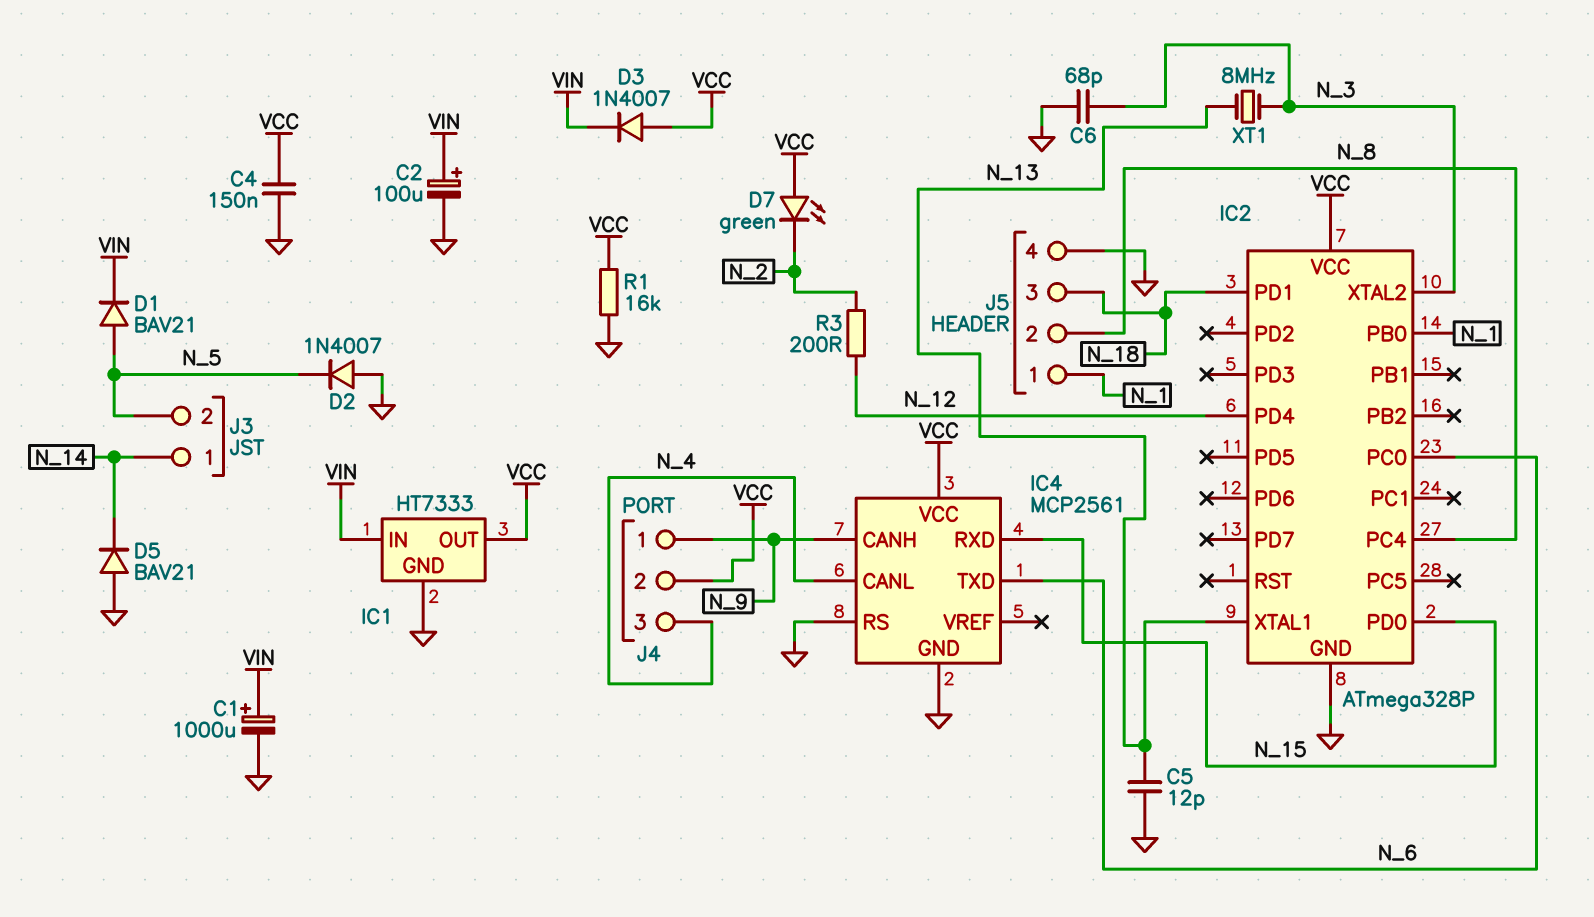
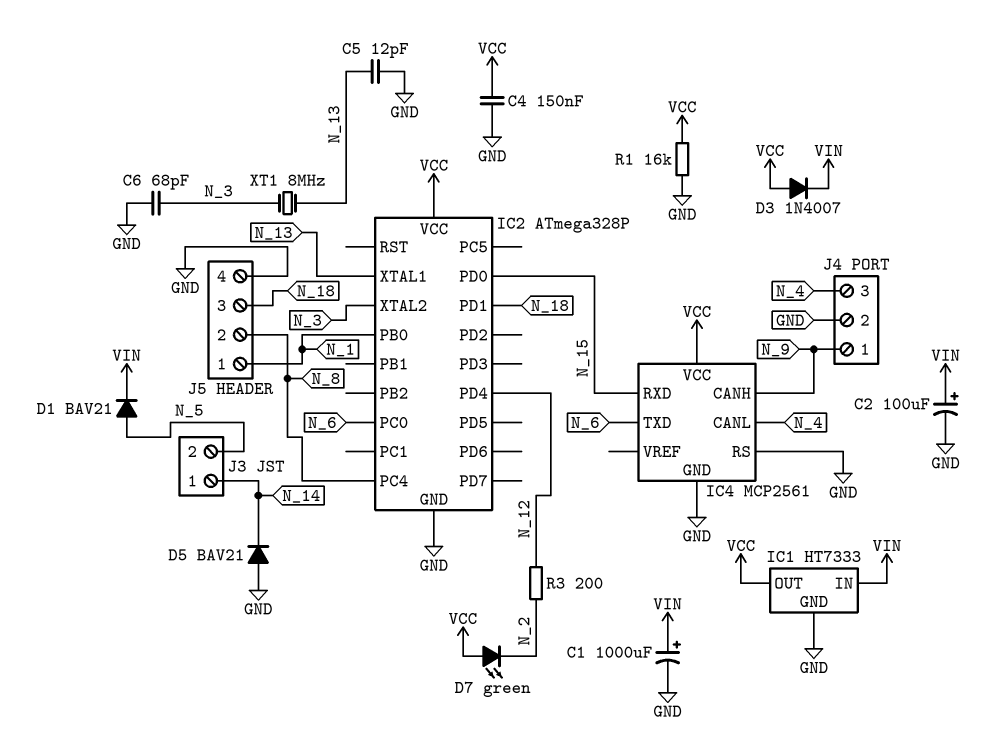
D2: diode 1N4007 (A GND, K N_5) -> none
J4 pin 2: VCC -> GND

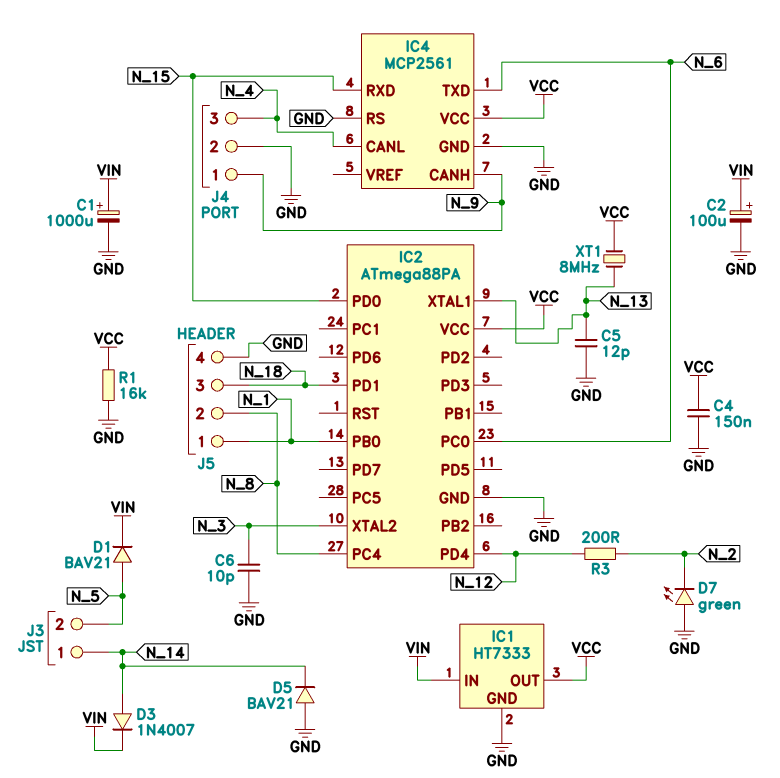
C6: 68pF (GND, N_3) -> 10pF (GND, N_3)
D3: diode 1N4007 (A VCC, K VIN) -> diode 1N4007 (A N_14, K VIN)
D7: LED green (A VCC, K N_2) -> LED green (A GND, K N_2)
IC2: ATmega328P -> ATmega88PA
XT1: 8MHz (N_3, N_13) -> 8MHz (N_13, VCC)

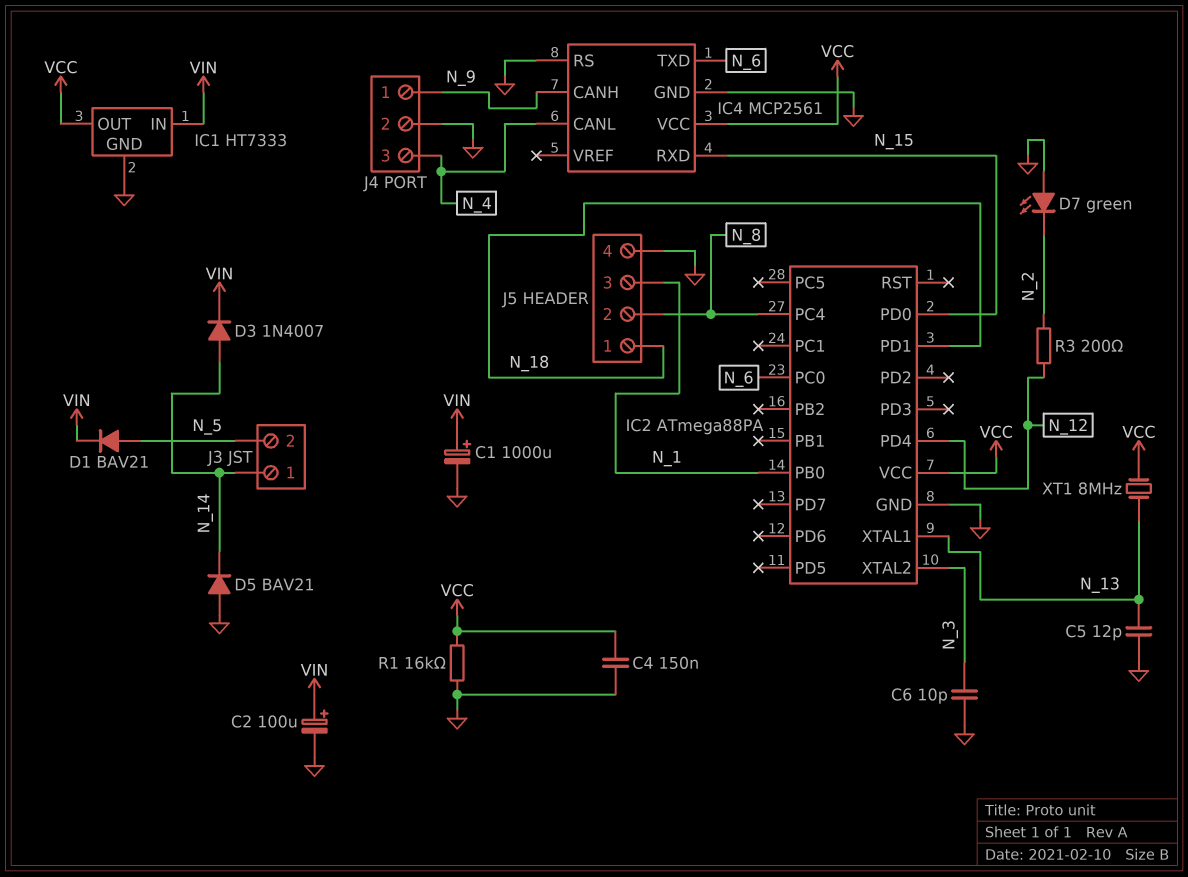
J5 pin 1: N_1 -> N_18
J5 pin 3: N_18 -> N_1

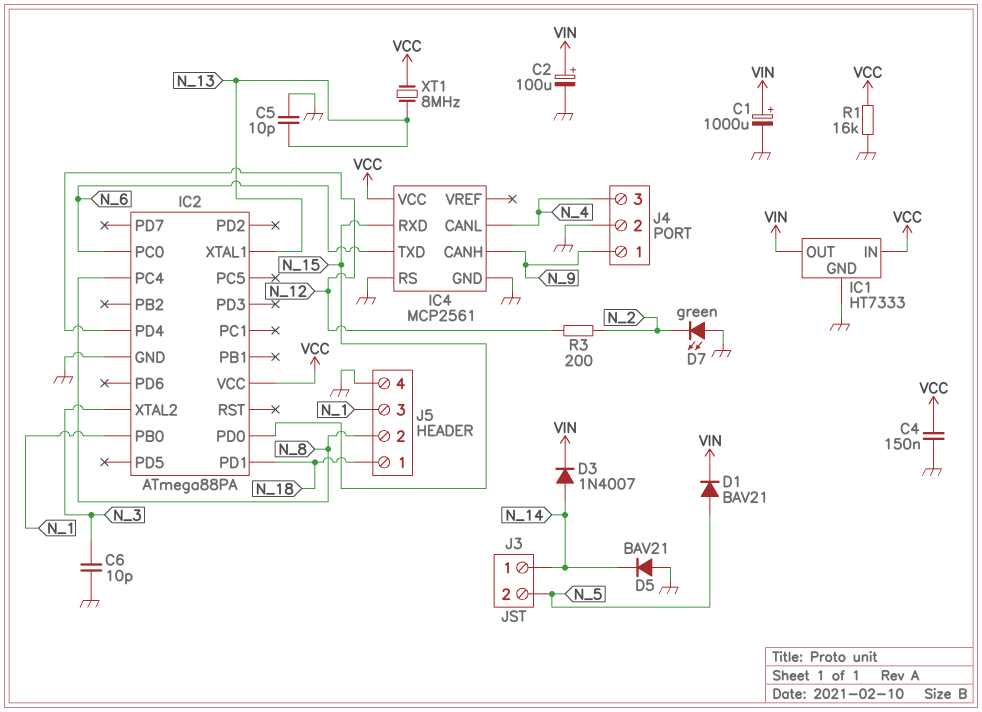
C5: 12pF (GND, N_13) -> 10pF (GND, N_13)
IC1 pin IN: VIN -> VCC
IC1 pin OUT: VCC -> VIN

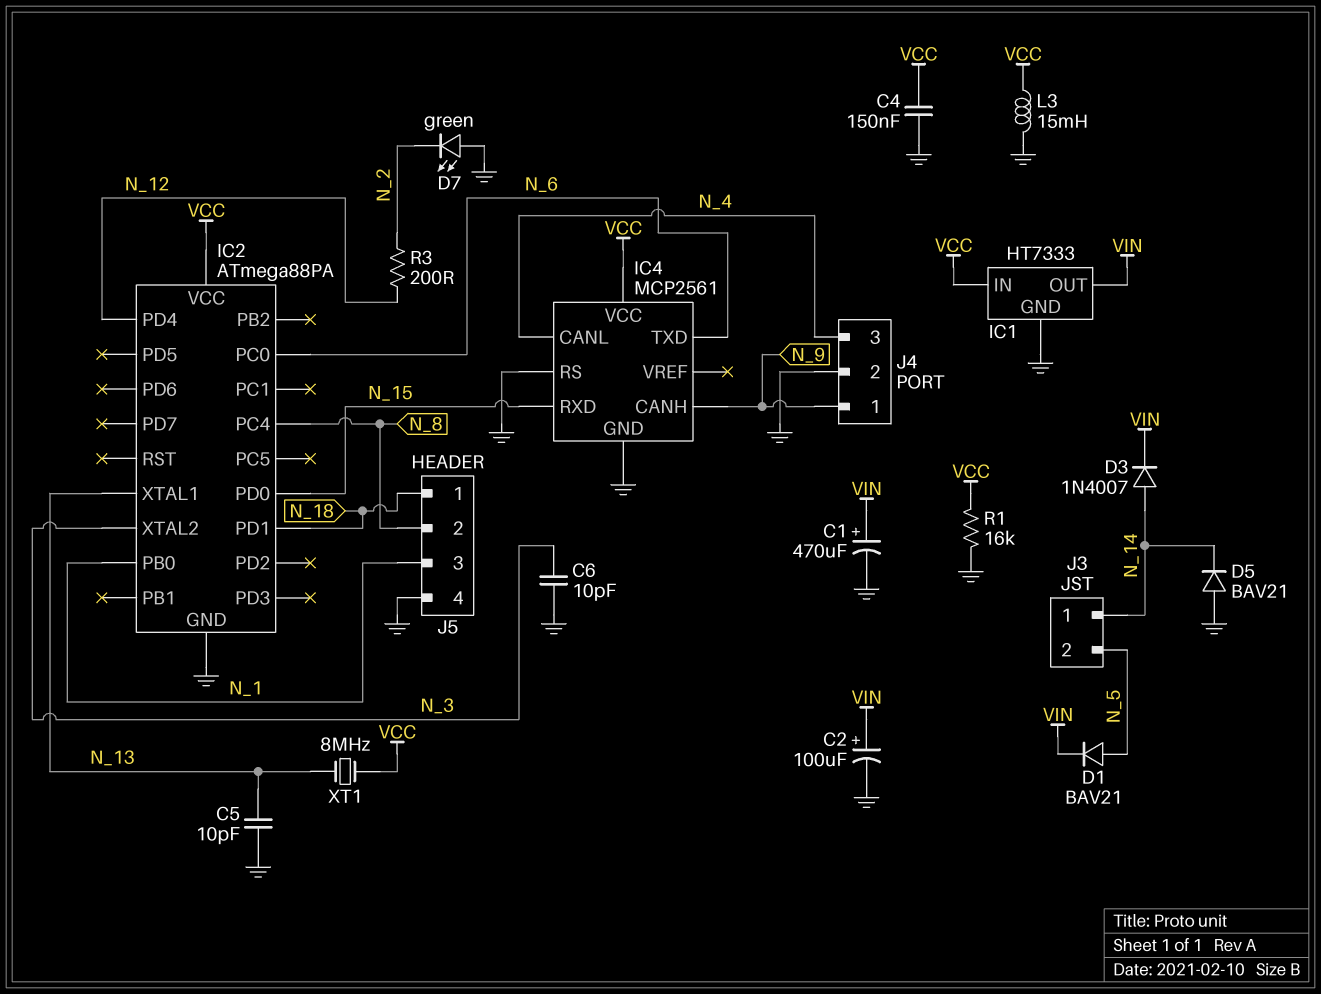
C1: 1000uF (plus VIN, minus GND) -> 470uF (plus VIN, minus GND)
L3: none -> 15mH (GND, VCC)

